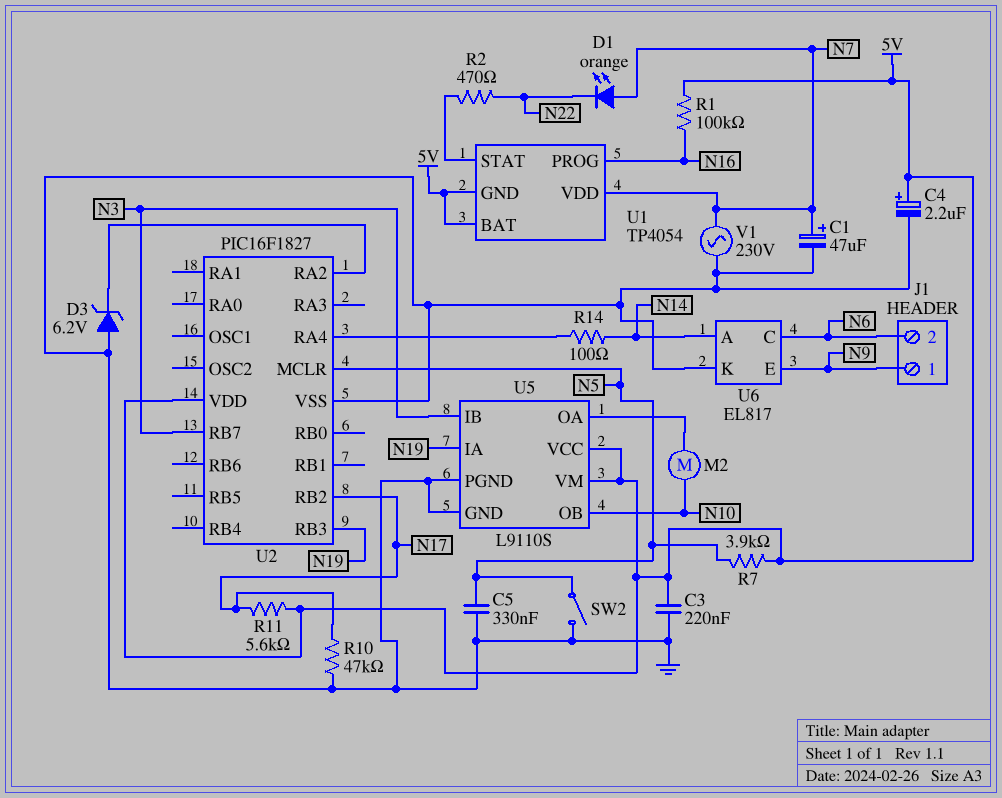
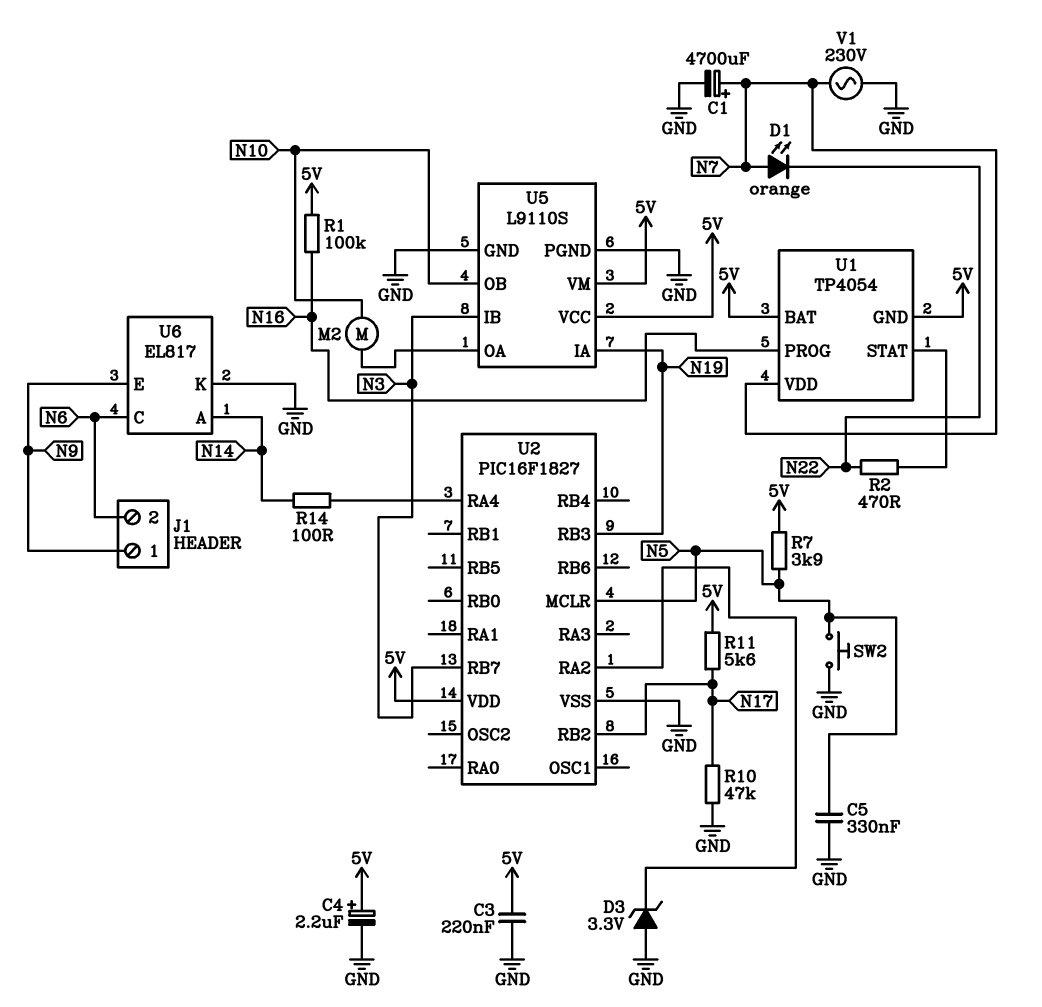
C1: 47uF (plus N7, minus GND) -> 4700uF (plus N7, minus GND)
D3: zener 6.2V (A GND, K U2/RA2) -> zener 3.3V (A GND, K U2/RA2)
SW2: switch (GND, N5) -> button (GND, N5)

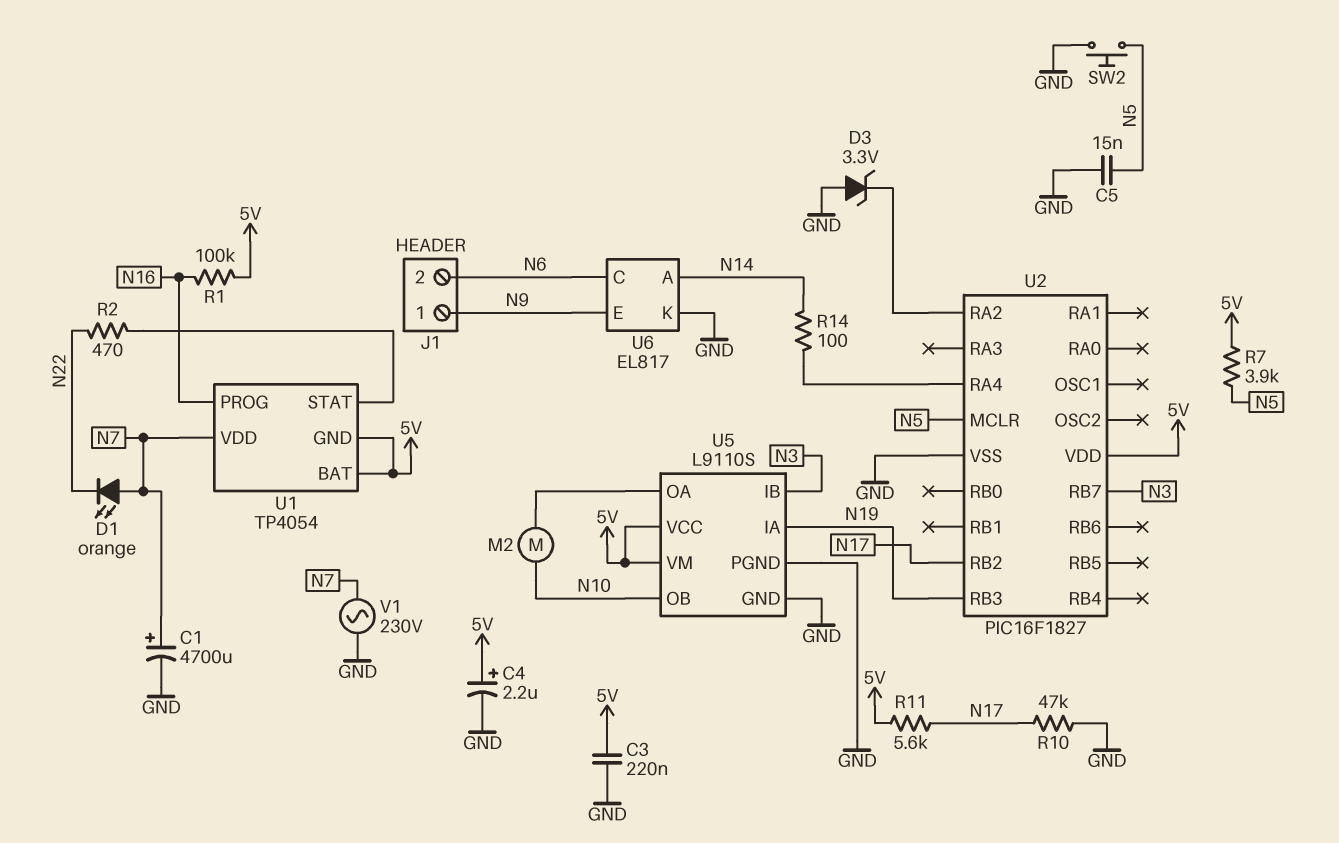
C5: 330nF (GND, N5) -> 15nF (GND, N5)

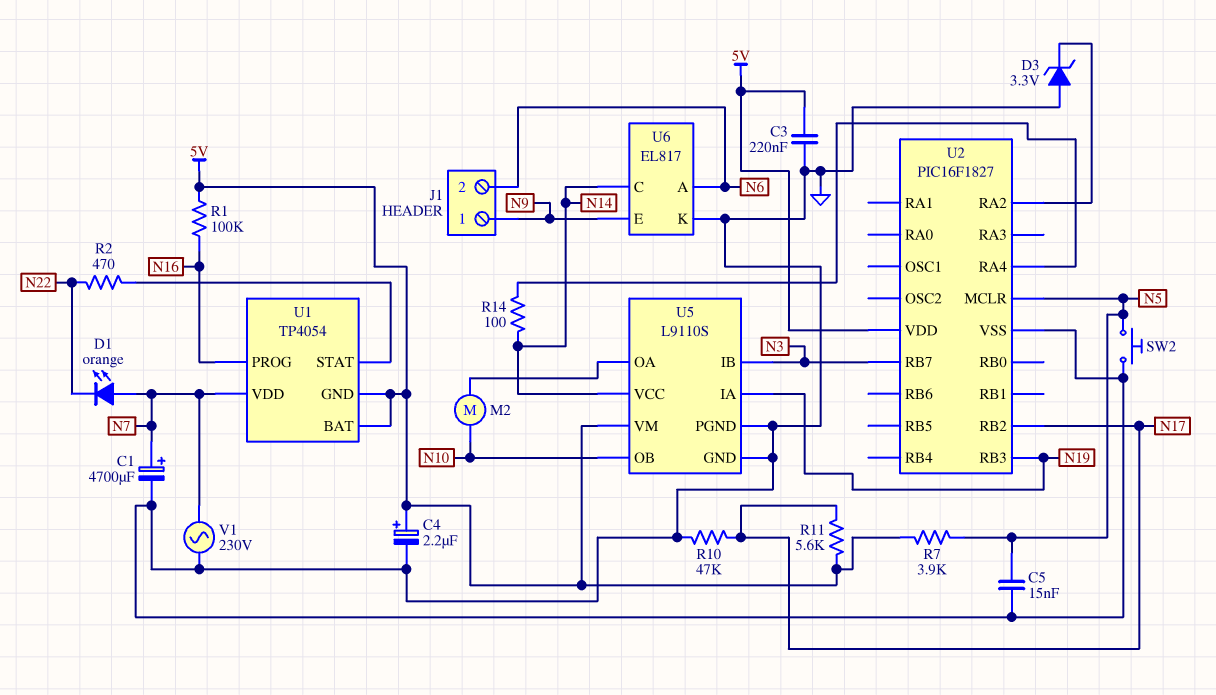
U5 pin VCC: 5V -> N14
U6 pin A: N14 -> N6
U6 pin C: N6 -> N14

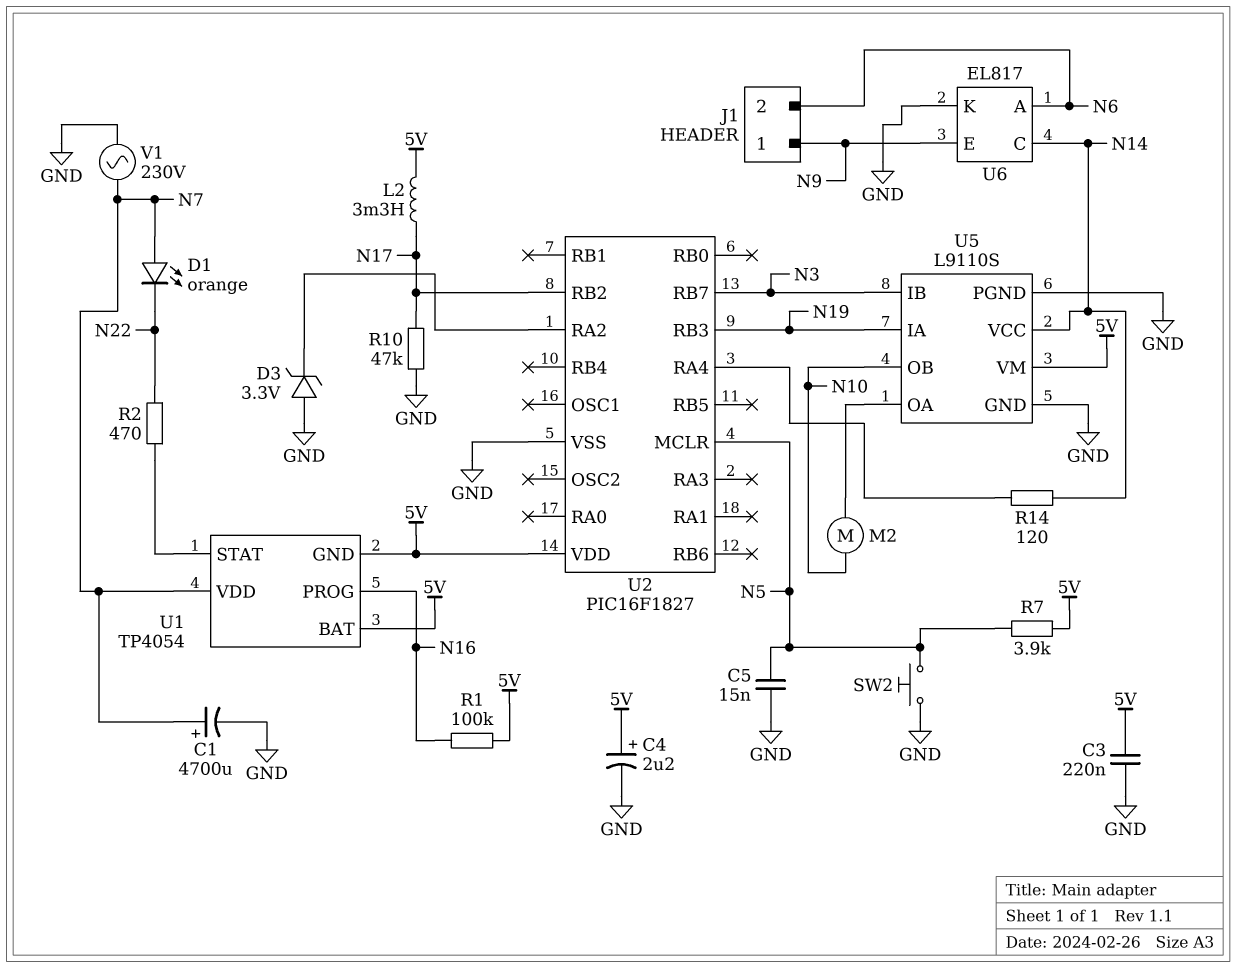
L2: none -> 3.3mH (5V, N17)
R11: 5.6k (5V, N17) -> none
R14: 100 (N14, U2/RA4) -> 120 (N14, U2/RA4)

